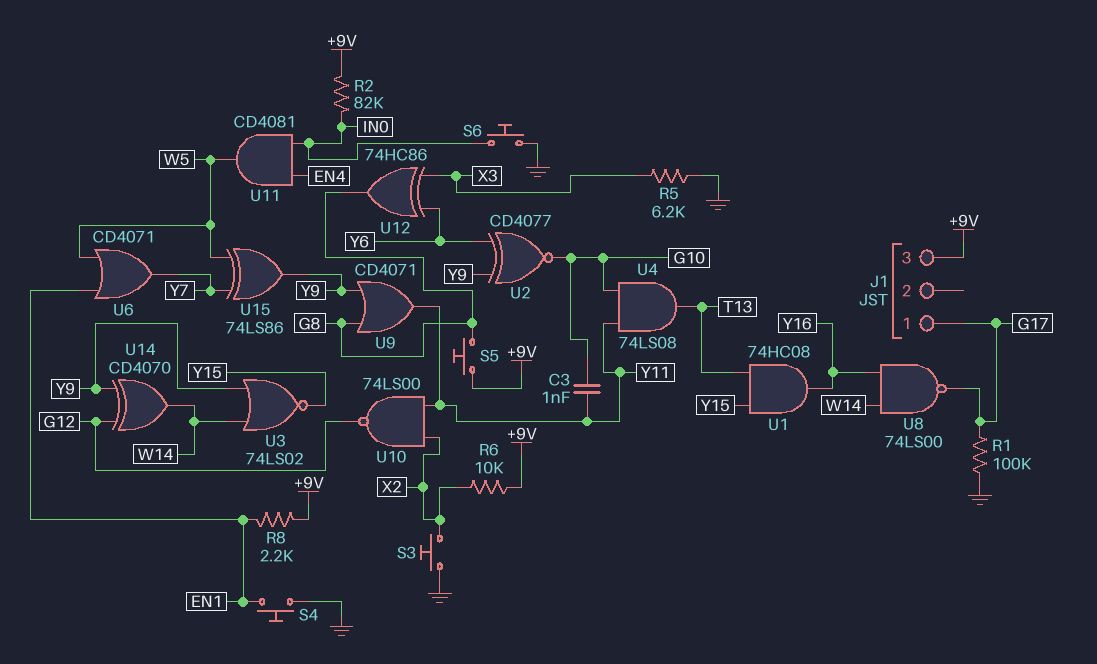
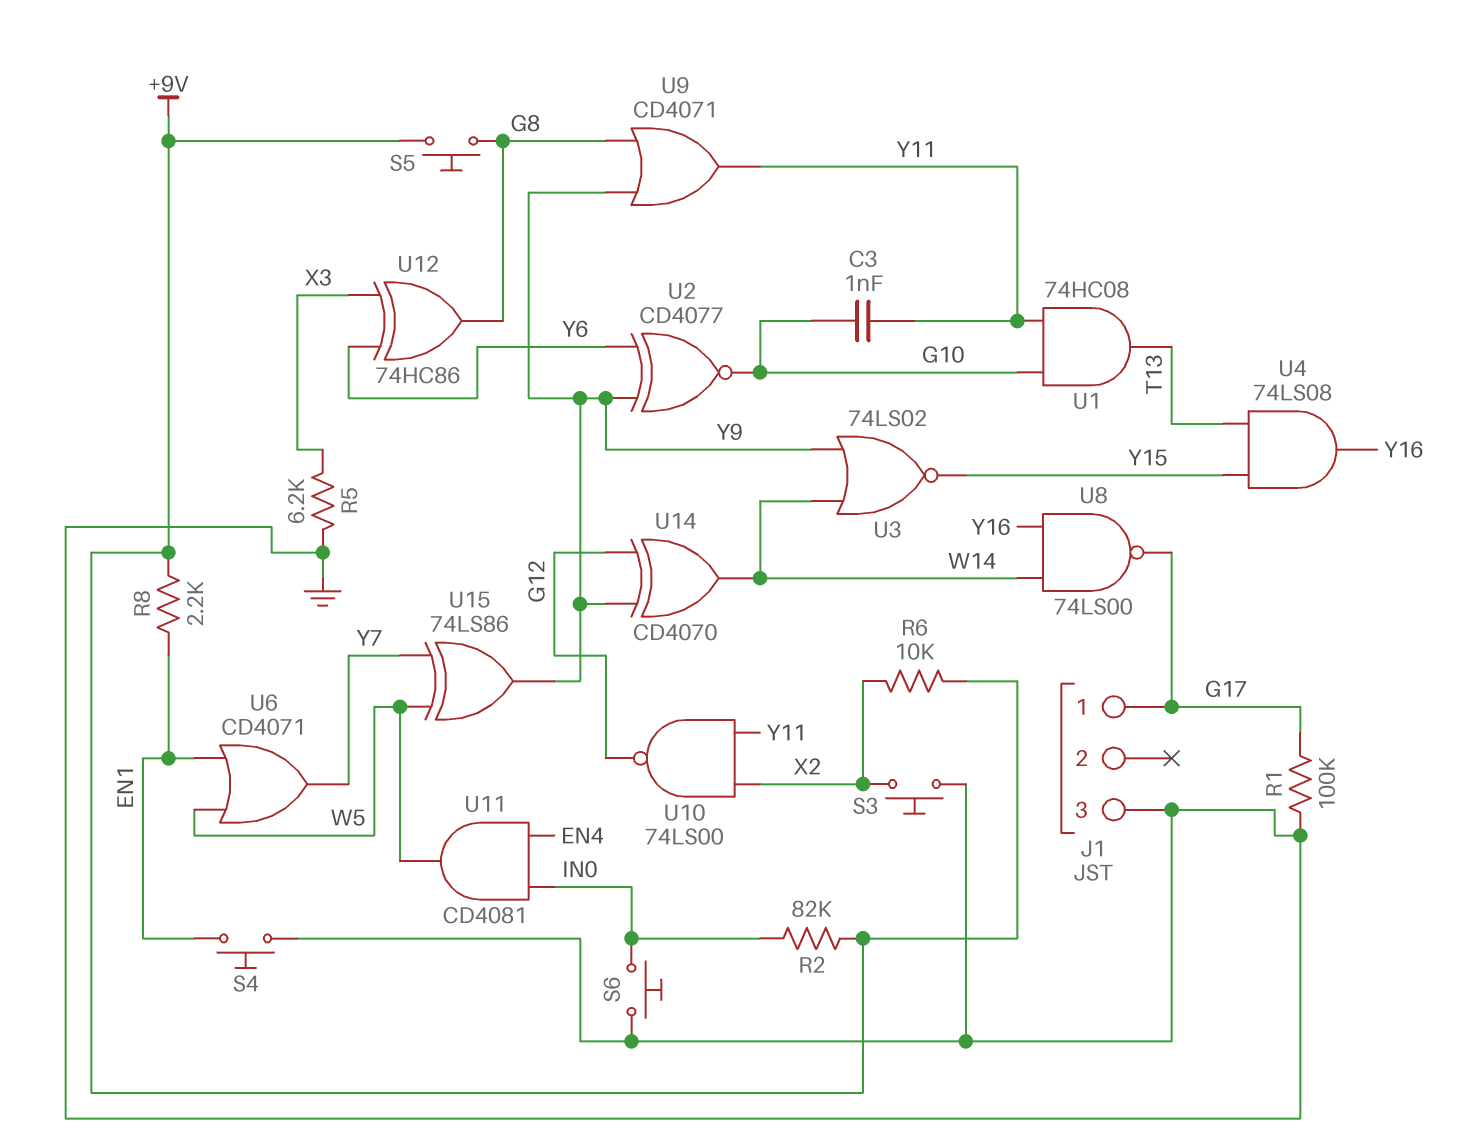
J1 pin 3: +9V -> GND
U1: AND 74HC08 (in T13, in Y15, out Y16) -> AND 74HC08 (in G10, in Y11, out T13)
U4: AND 74LS08 (in G10, in Y11, out T13) -> AND 74LS08 (in T13, in Y15, out Y16)

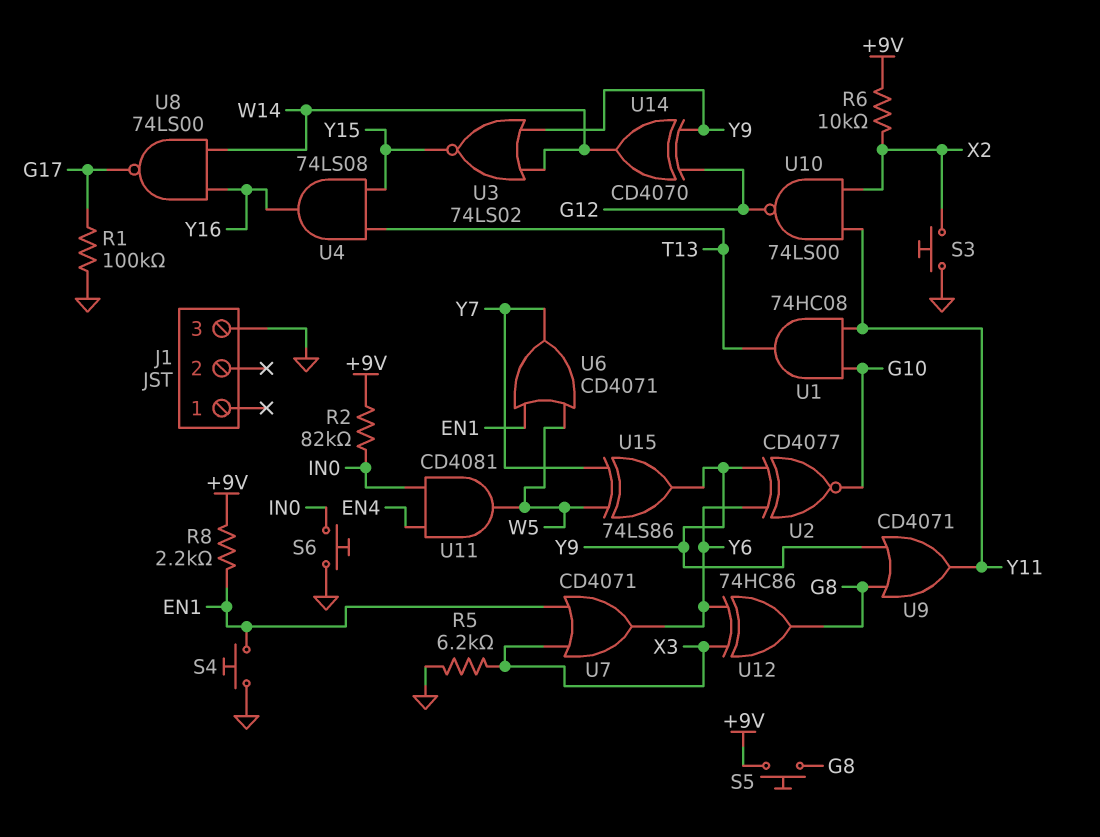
C3: 1nF (G10, Y11) -> none
J1 pin 1: G17 -> none
U7: none -> OR CD4071 (in EN1, in X3, out Y6)

